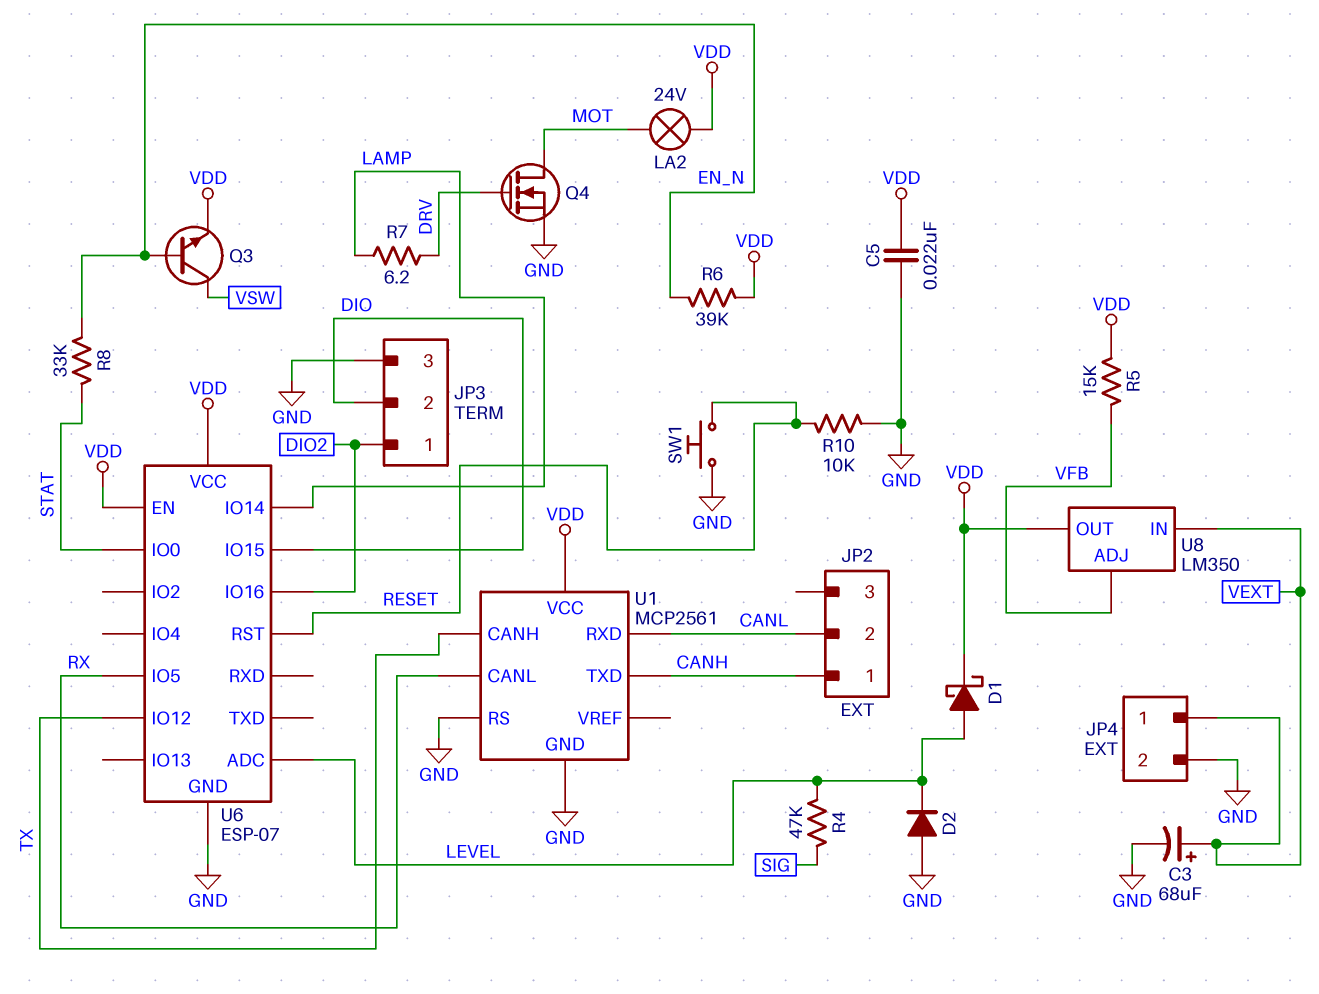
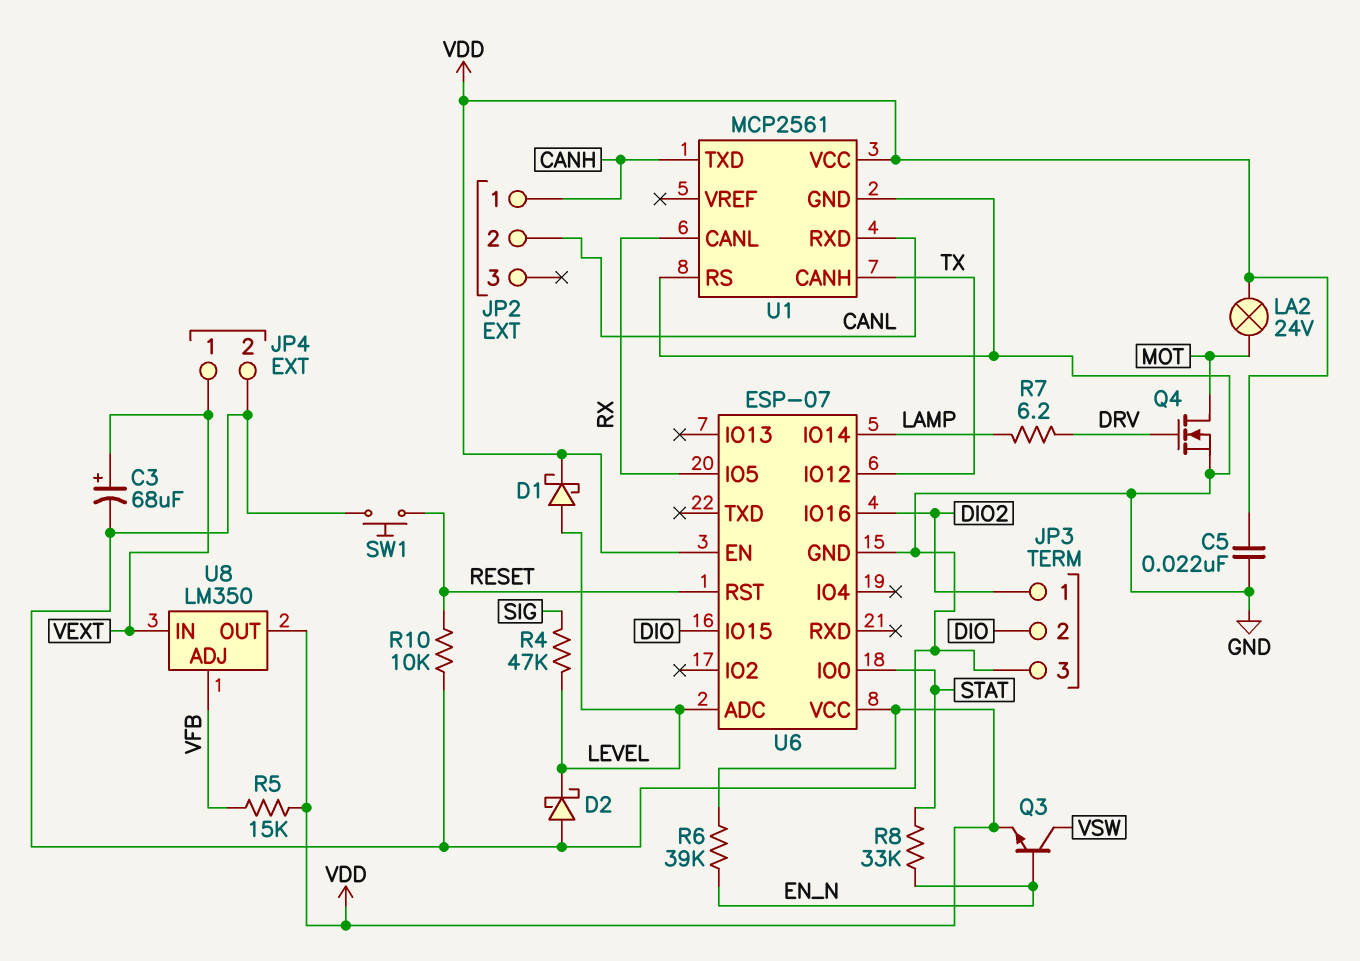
D2: diode (A GND, K LEVEL) -> schottky (A GND, K LEVEL)

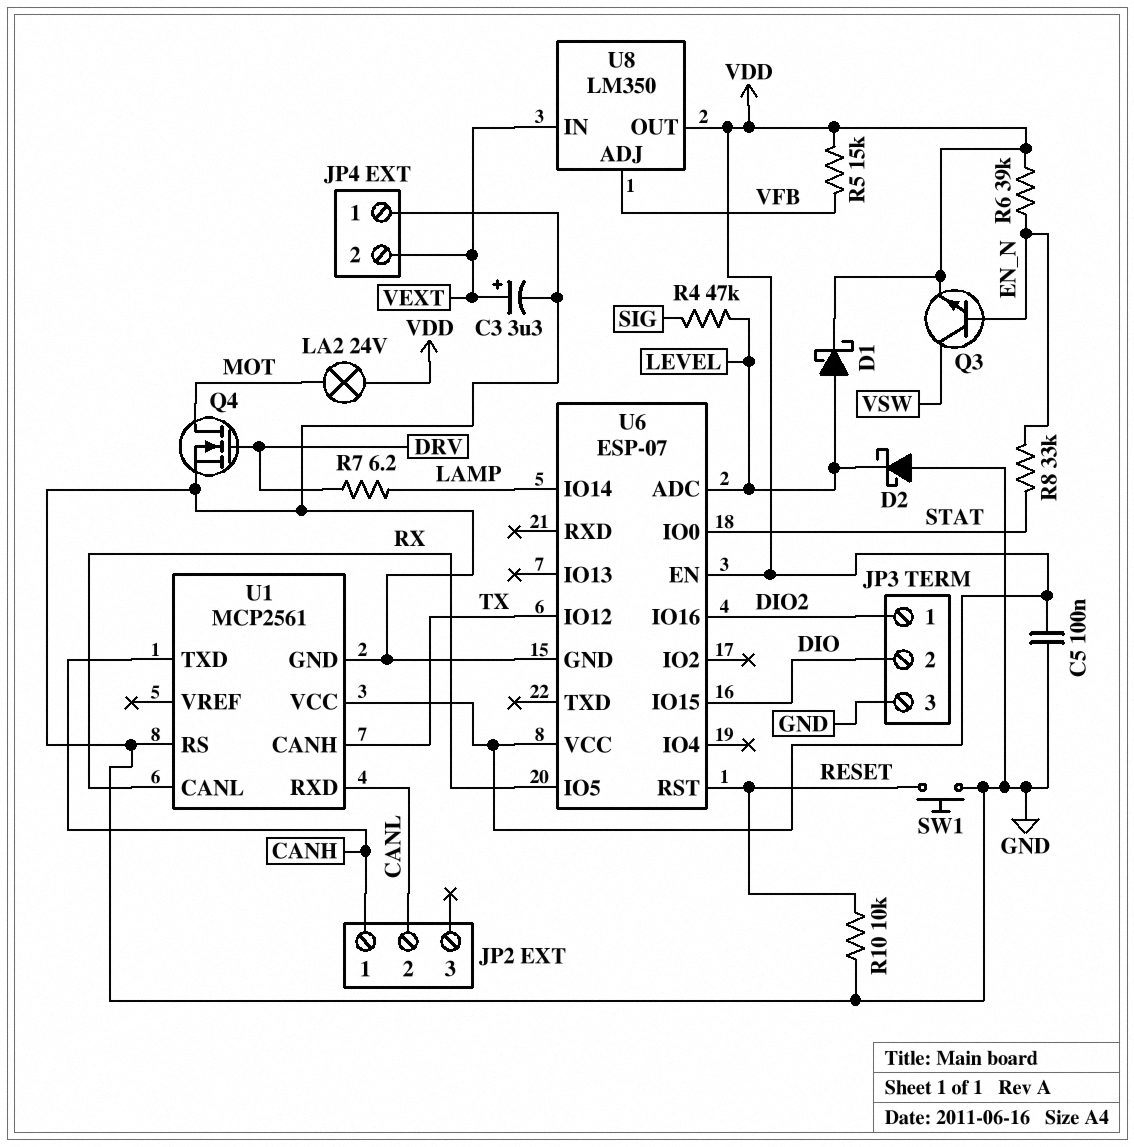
C3: 68uF (plus VEXT, minus GND) -> 3.3uF (plus VEXT, minus GND)
C5: 22nF (GND, VDD) -> 100nF (GND, VDD)
JP4 pin 1: VEXT -> GND
JP4 pin 2: GND -> VEXT

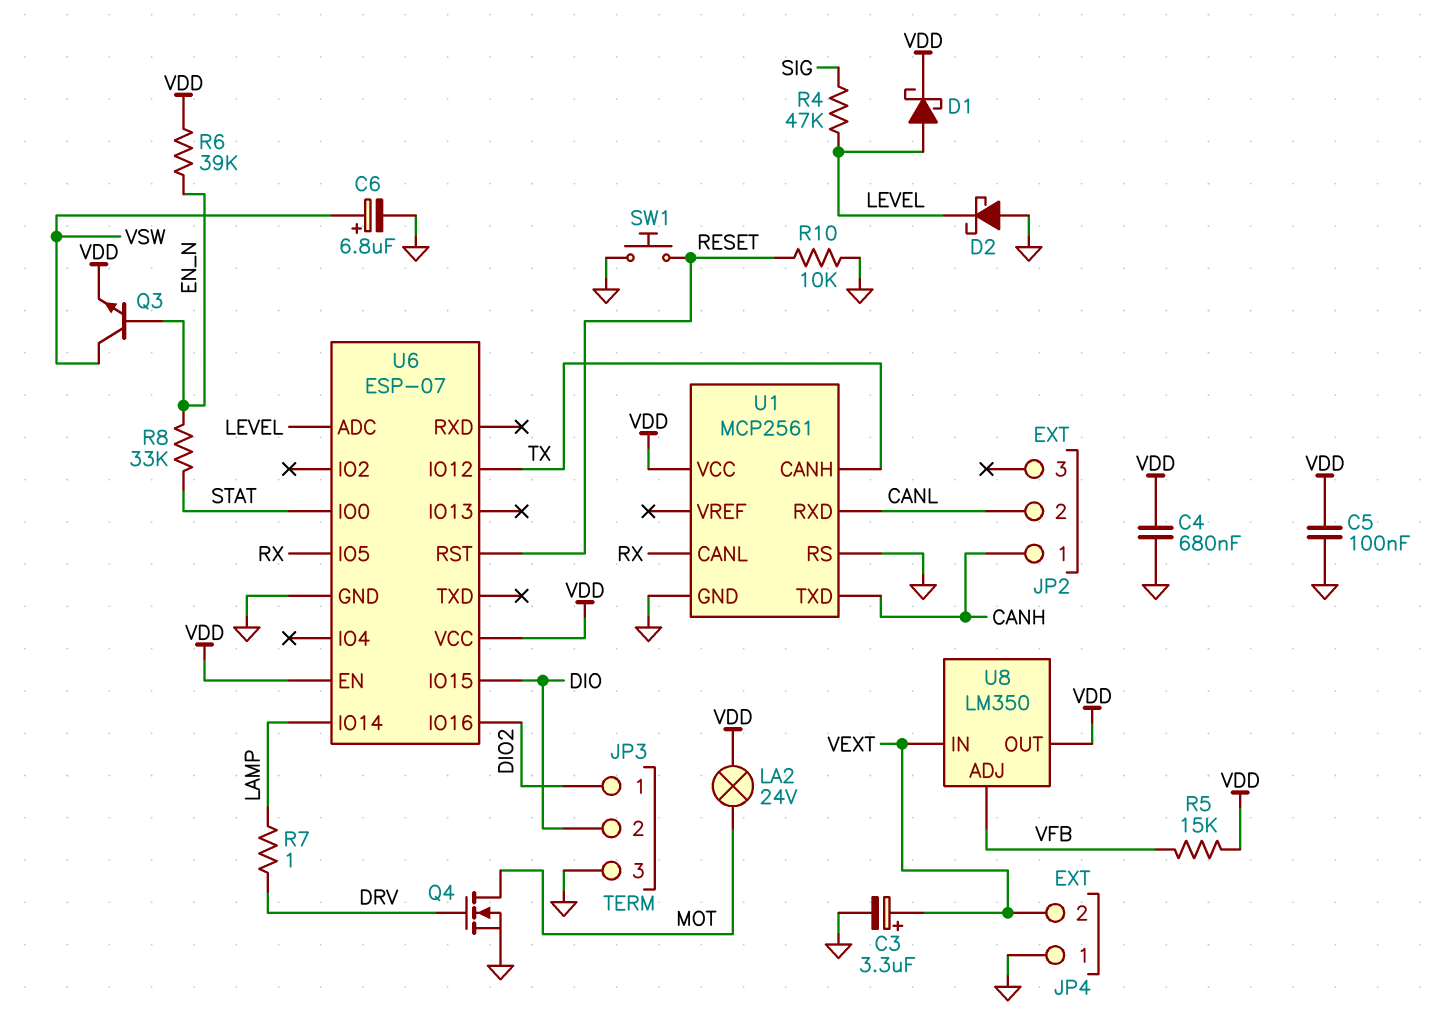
C4: none -> 680nF (GND, VDD)
C6: none -> 6.8uF (plus VSW, minus GND)
R7: 6.2 (DRV, LAMP) -> 1 (DRV, LAMP)

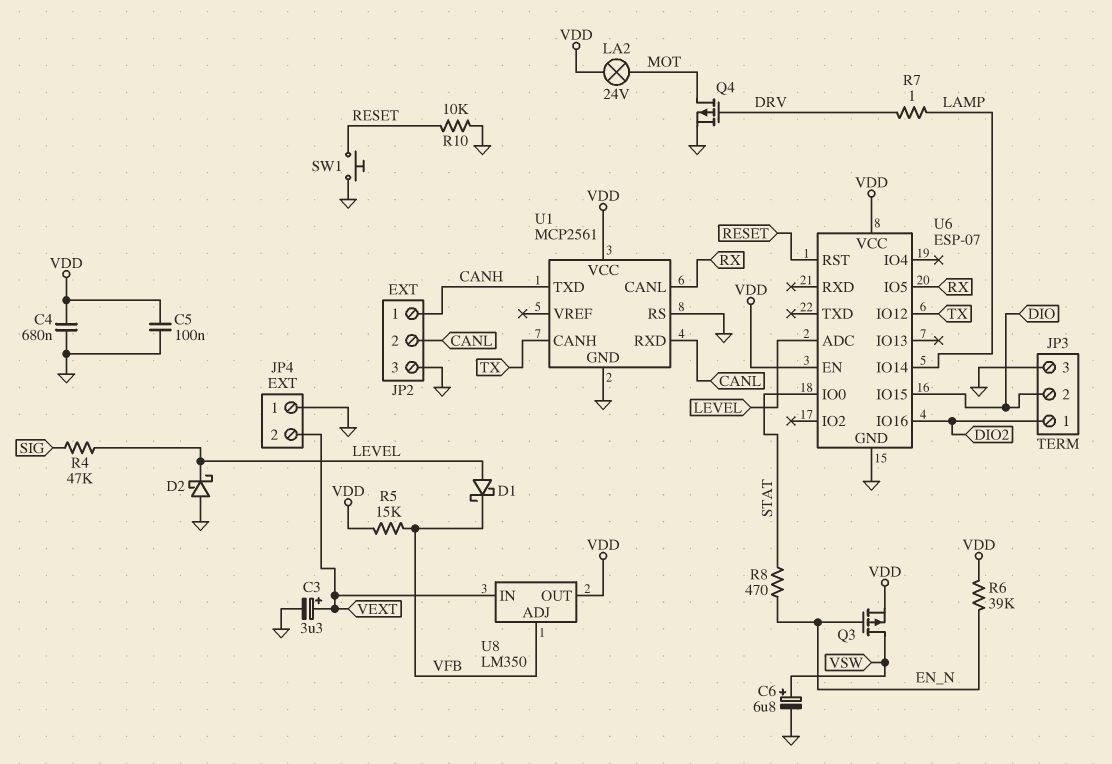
D1: schottky (A LEVEL, K VDD) -> schottky (A LEVEL, K VFB)
JP2 pin 3: none -> GND
Q3: NPN (B EN_N, C VSW, E VDD) -> PMOS (G EN_N, D VSW, S VDD)
Q4: NMOS (G DRV, D MOT, S GND) -> PMOS (G DRV, D MOT, S GND)
R8: 33k (EN_N, STAT) -> 470 (EN_N, STAT)

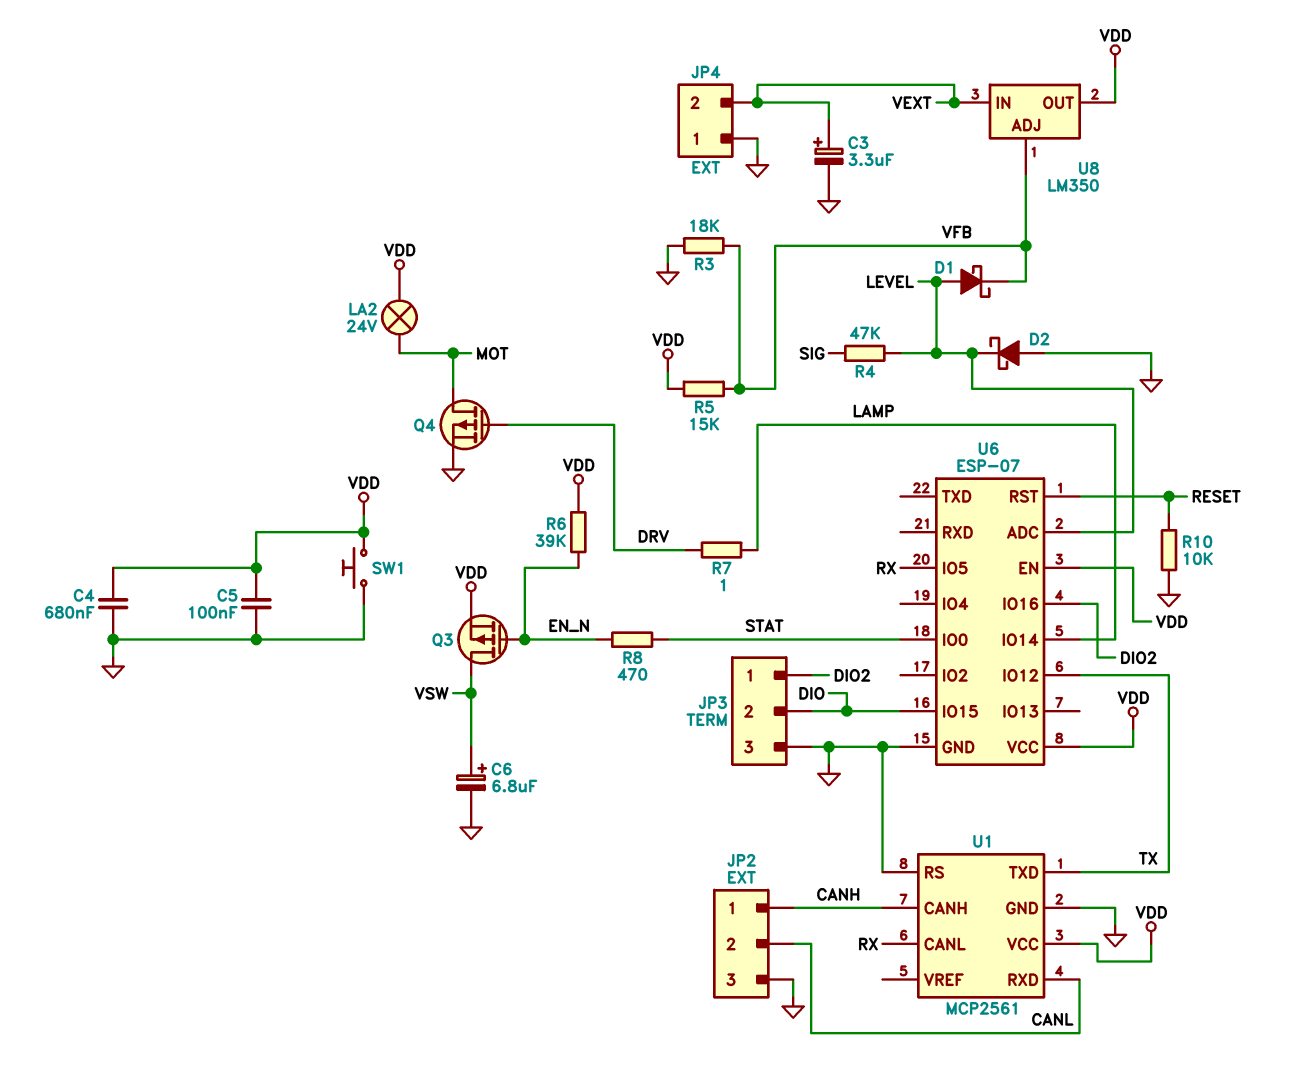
R3: none -> 18k (GND, VFB)
SW1: button (GND, RESET) -> button (GND, VDD)
U1 pin CANH: TX -> CANH
U1 pin TXD: CANH -> TX

